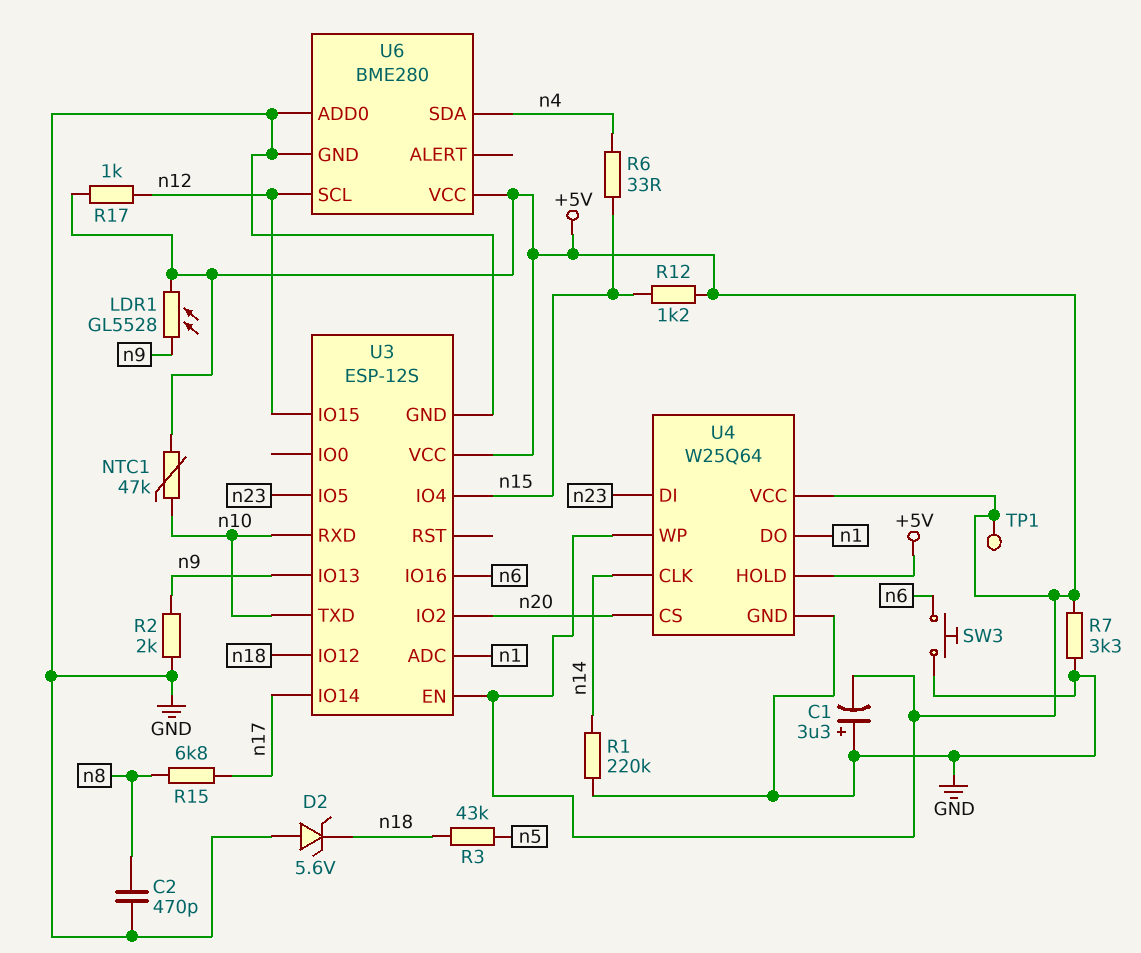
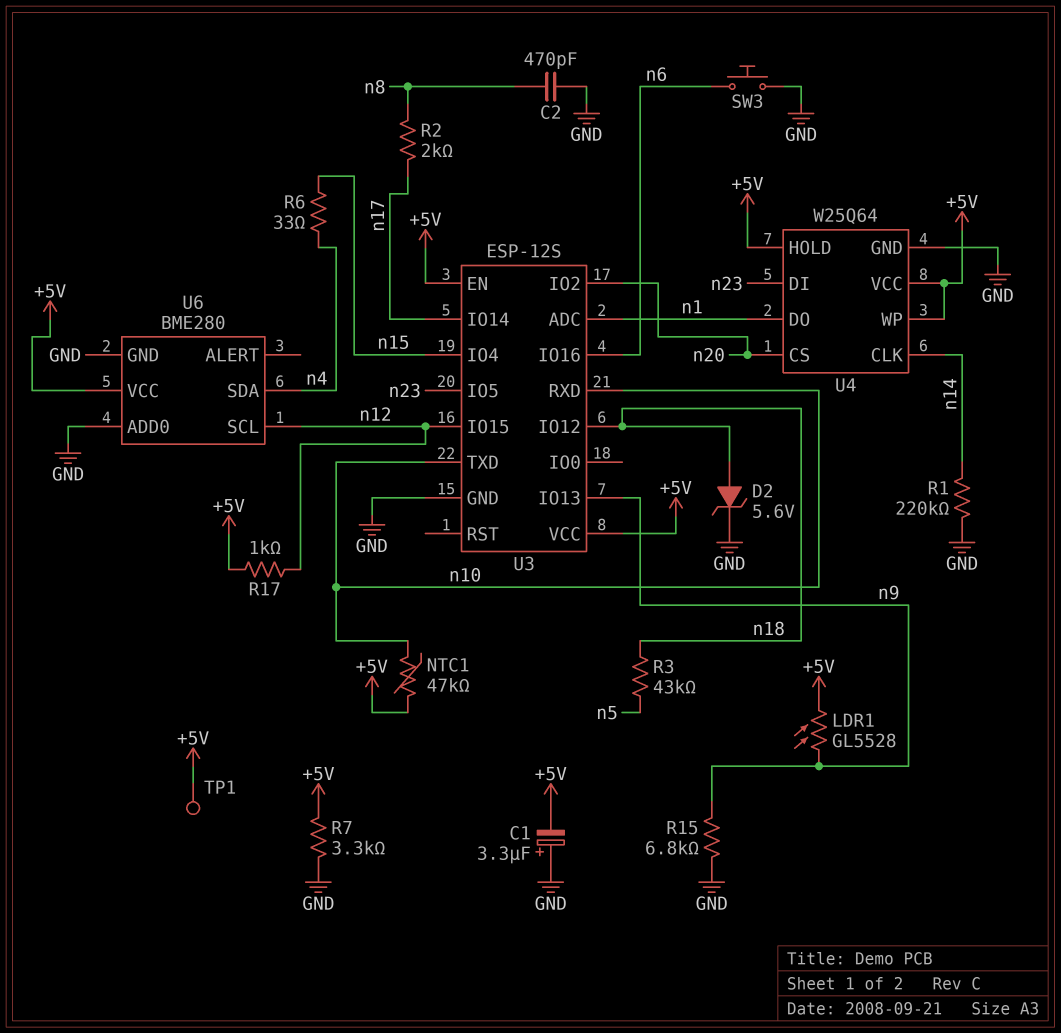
D2: zener 5.6V (A GND, K n18) -> zener 5.6V (A n18, K GND)
R2: 2k (GND, n9) -> 2k (n8, n17)
R12: 1.2k (+5V, n15) -> none
R15: 6.8k (n8, n17) -> 6.8k (GND, n9)

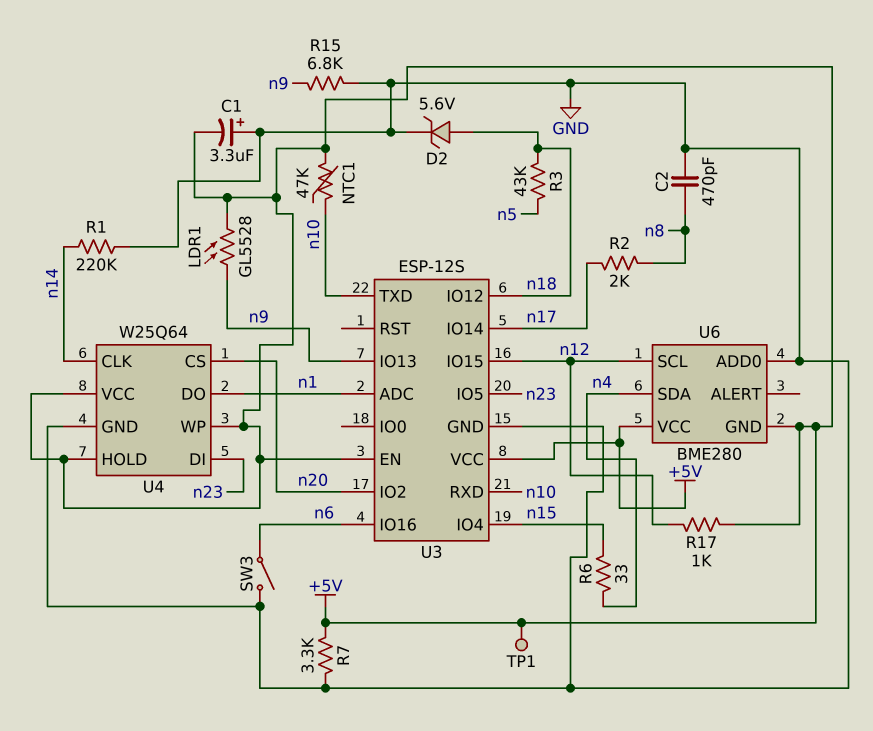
SW3: button (GND, n6) -> switch (GND, n6)
U6 pin GND: GND -> +5V

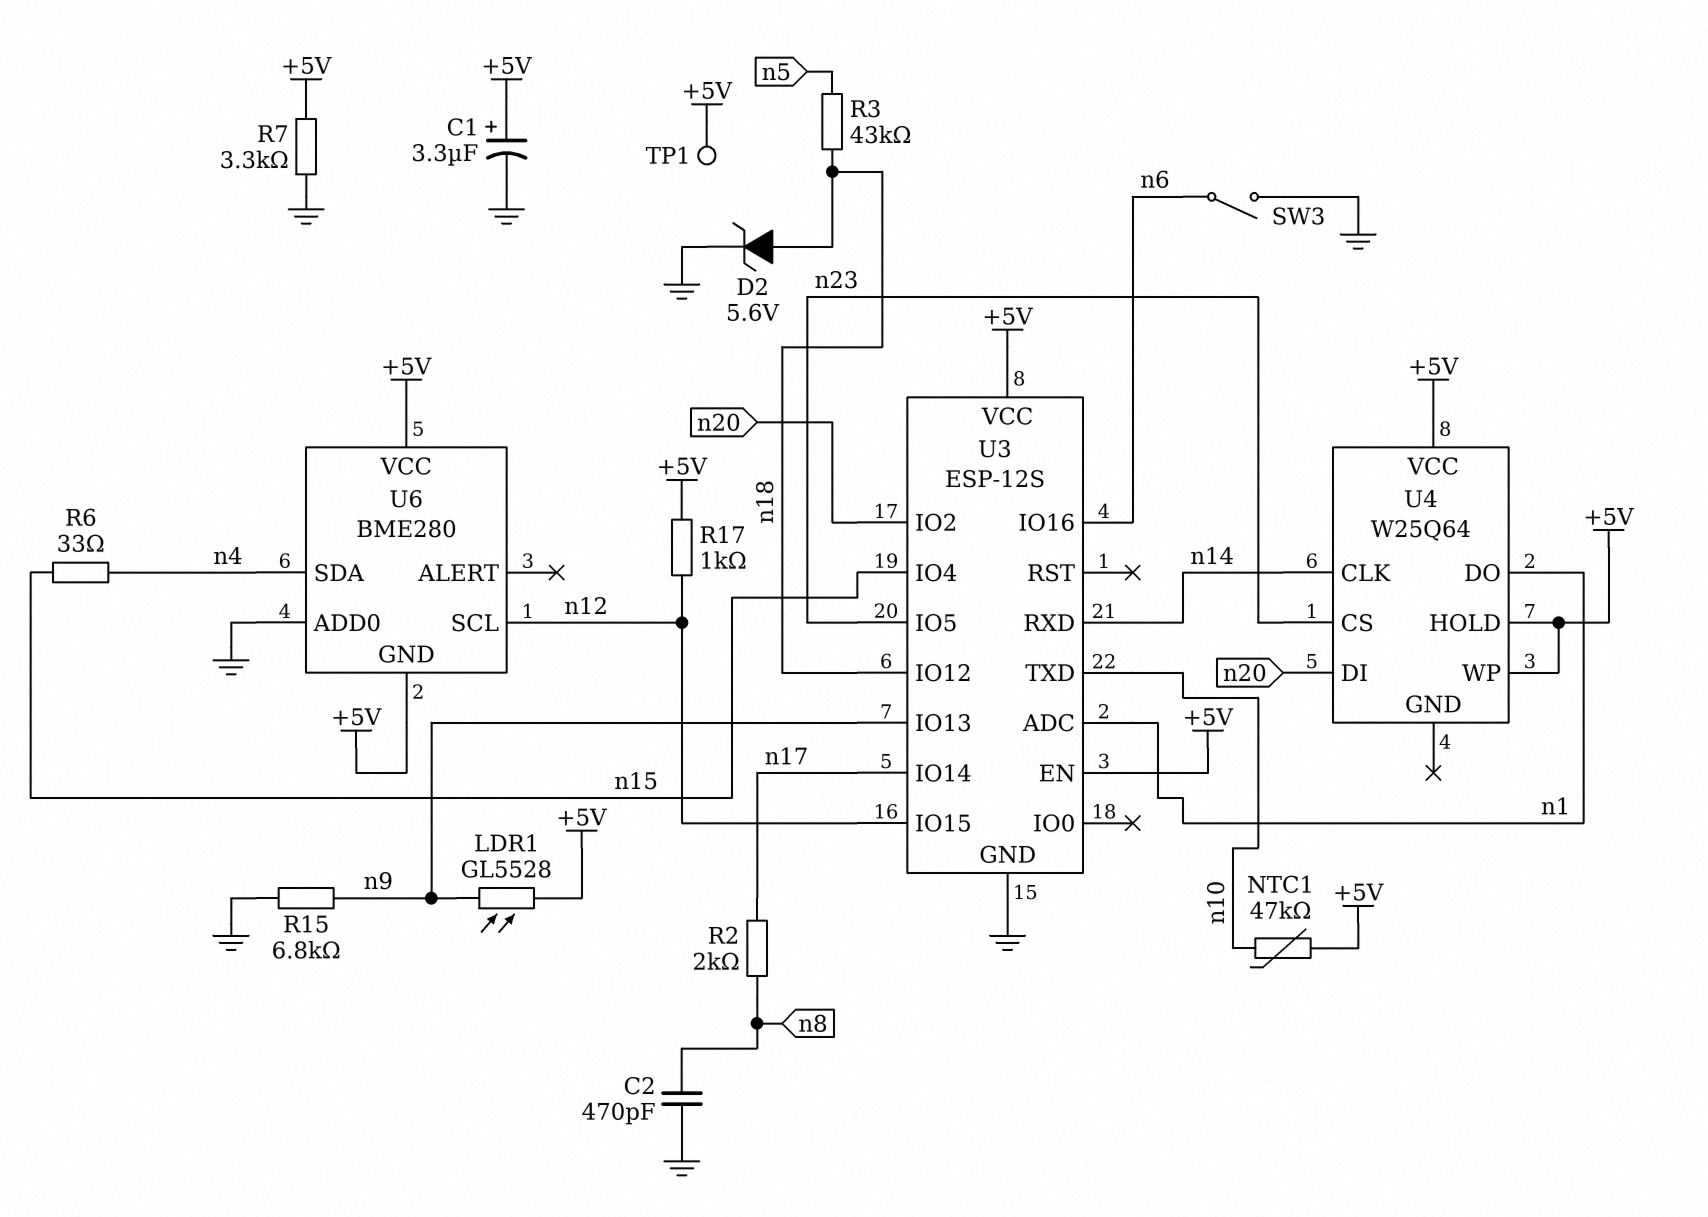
C1: 3.3uF (plus GND, minus +5V) -> 3.3uF (plus +5V, minus GND)
R1: 220k (GND, n14) -> none
U3 pin RXD: n10 -> n14
U4 pin CS: n20 -> n23
U4 pin DI: n23 -> n20
U4 pin GND: GND -> none

